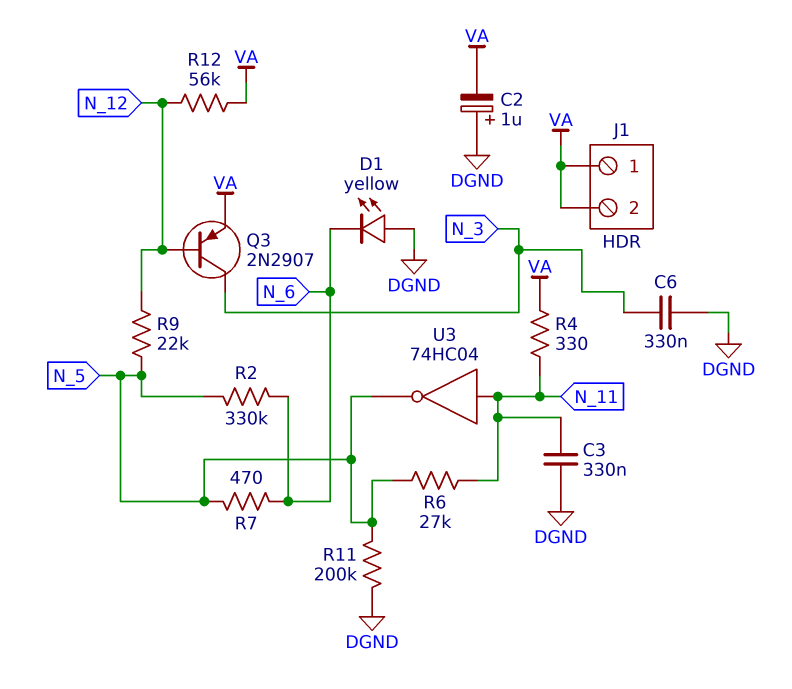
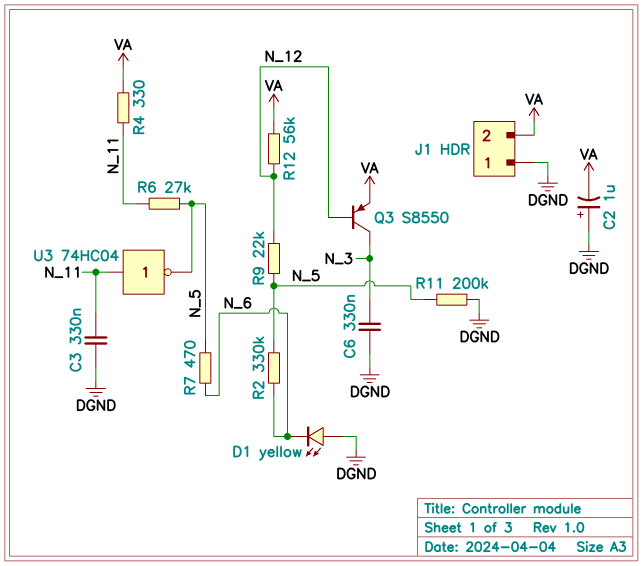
J1 pin 1: VA -> DGND
Q3: PNP 2N2907 (B N_12, C N_3, E VA) -> PNP S8550 (B N_12, C N_3, E VA)

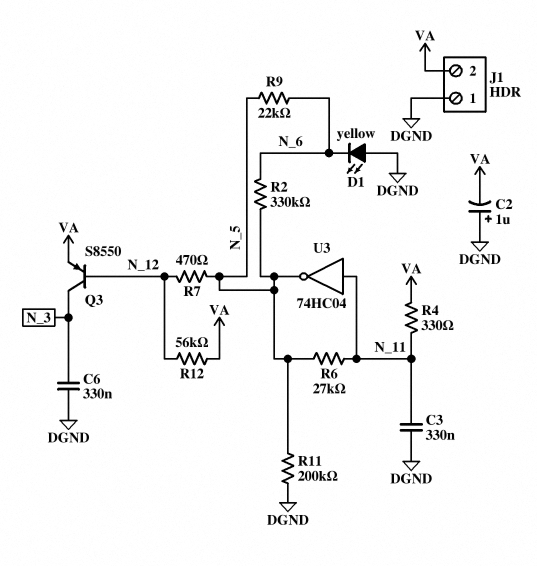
R7: 470 (N_5, N_6) -> 470 (N_5, N_12)
R9: 22k (N_5, N_12) -> 22k (N_5, N_6)

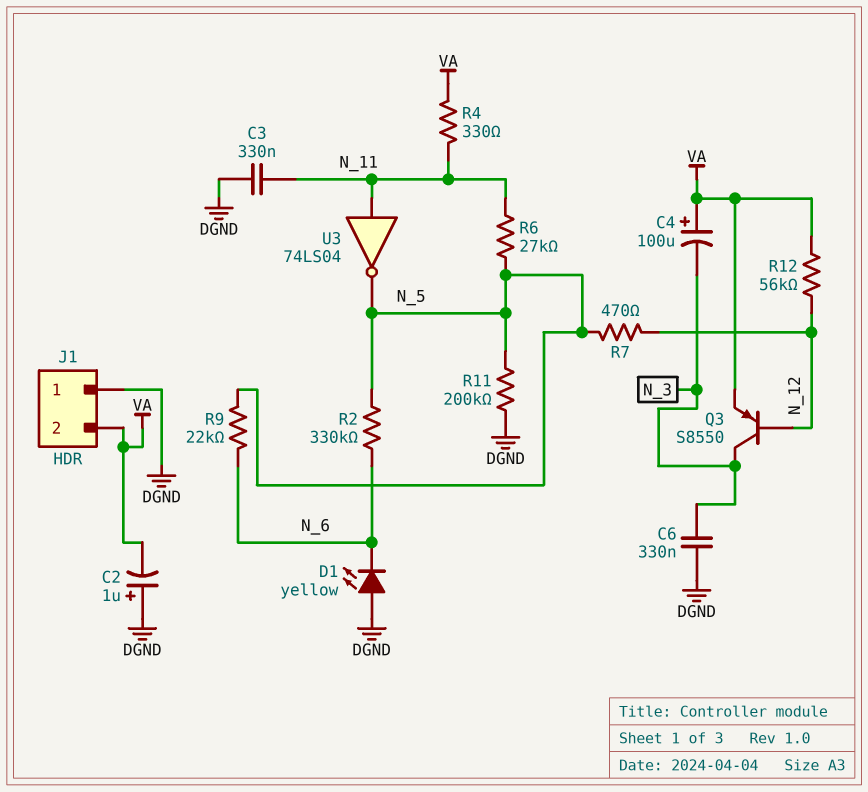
C4: none -> 100uF (plus VA, minus N_3)
U3: NOT 74HC04 (in N_11, out N_5) -> NOT 74LS04 (in N_11, out N_5)

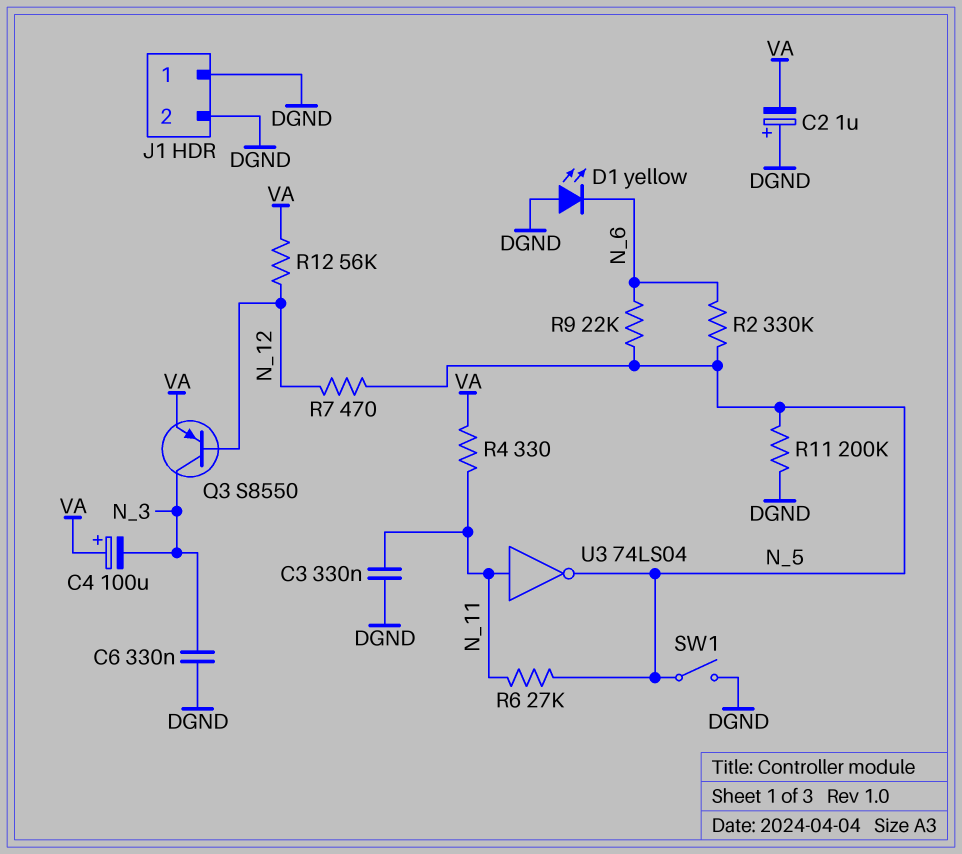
J1 pin 2: VA -> DGND
SW1: none -> switch (DGND, N_5)

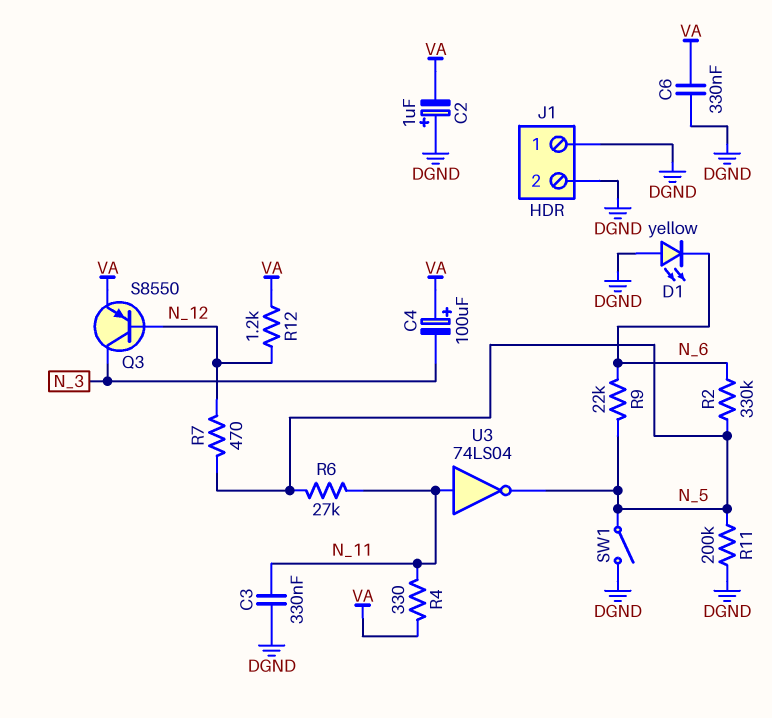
C6: 330nF (DGND, N_3) -> 330nF (DGND, VA)
R12: 56k (N_12, VA) -> 1.2k (N_12, VA)

